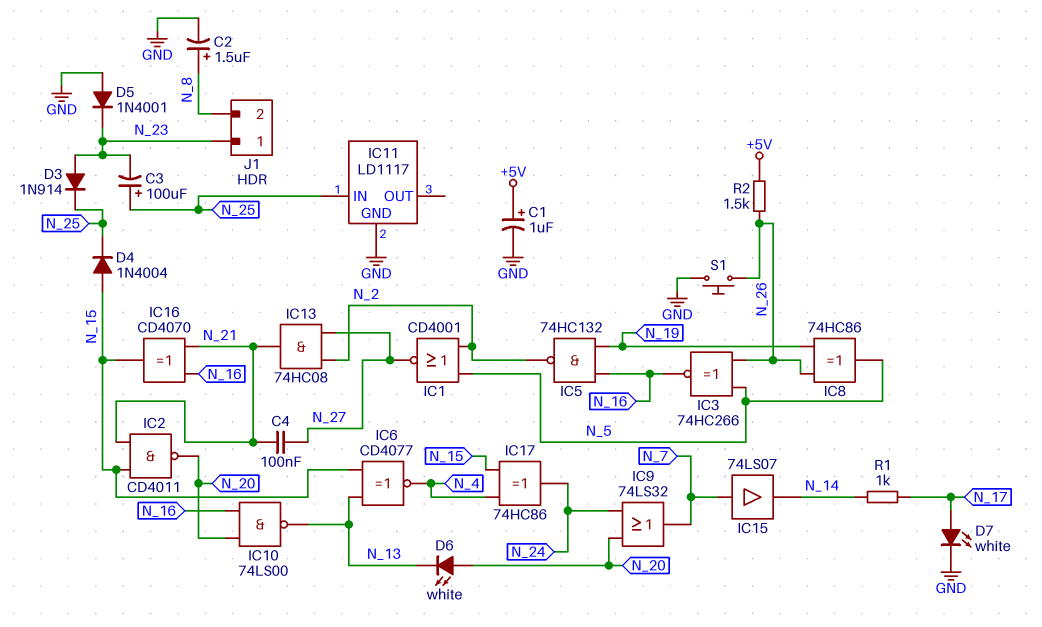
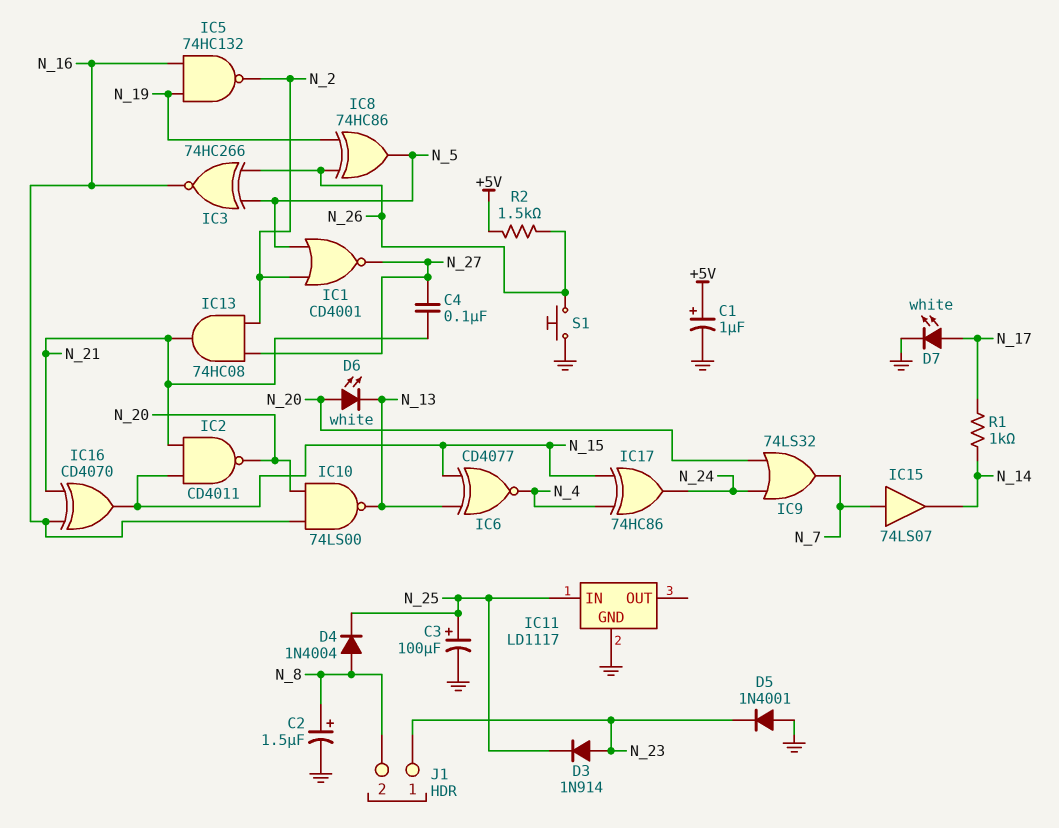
C3: 100uF (plus N_25, minus N_23) -> 100uF (plus N_25, minus GND)
D4: diode 1N4004 (A N_15, K N_25) -> diode 1N4004 (A N_8, K N_25)

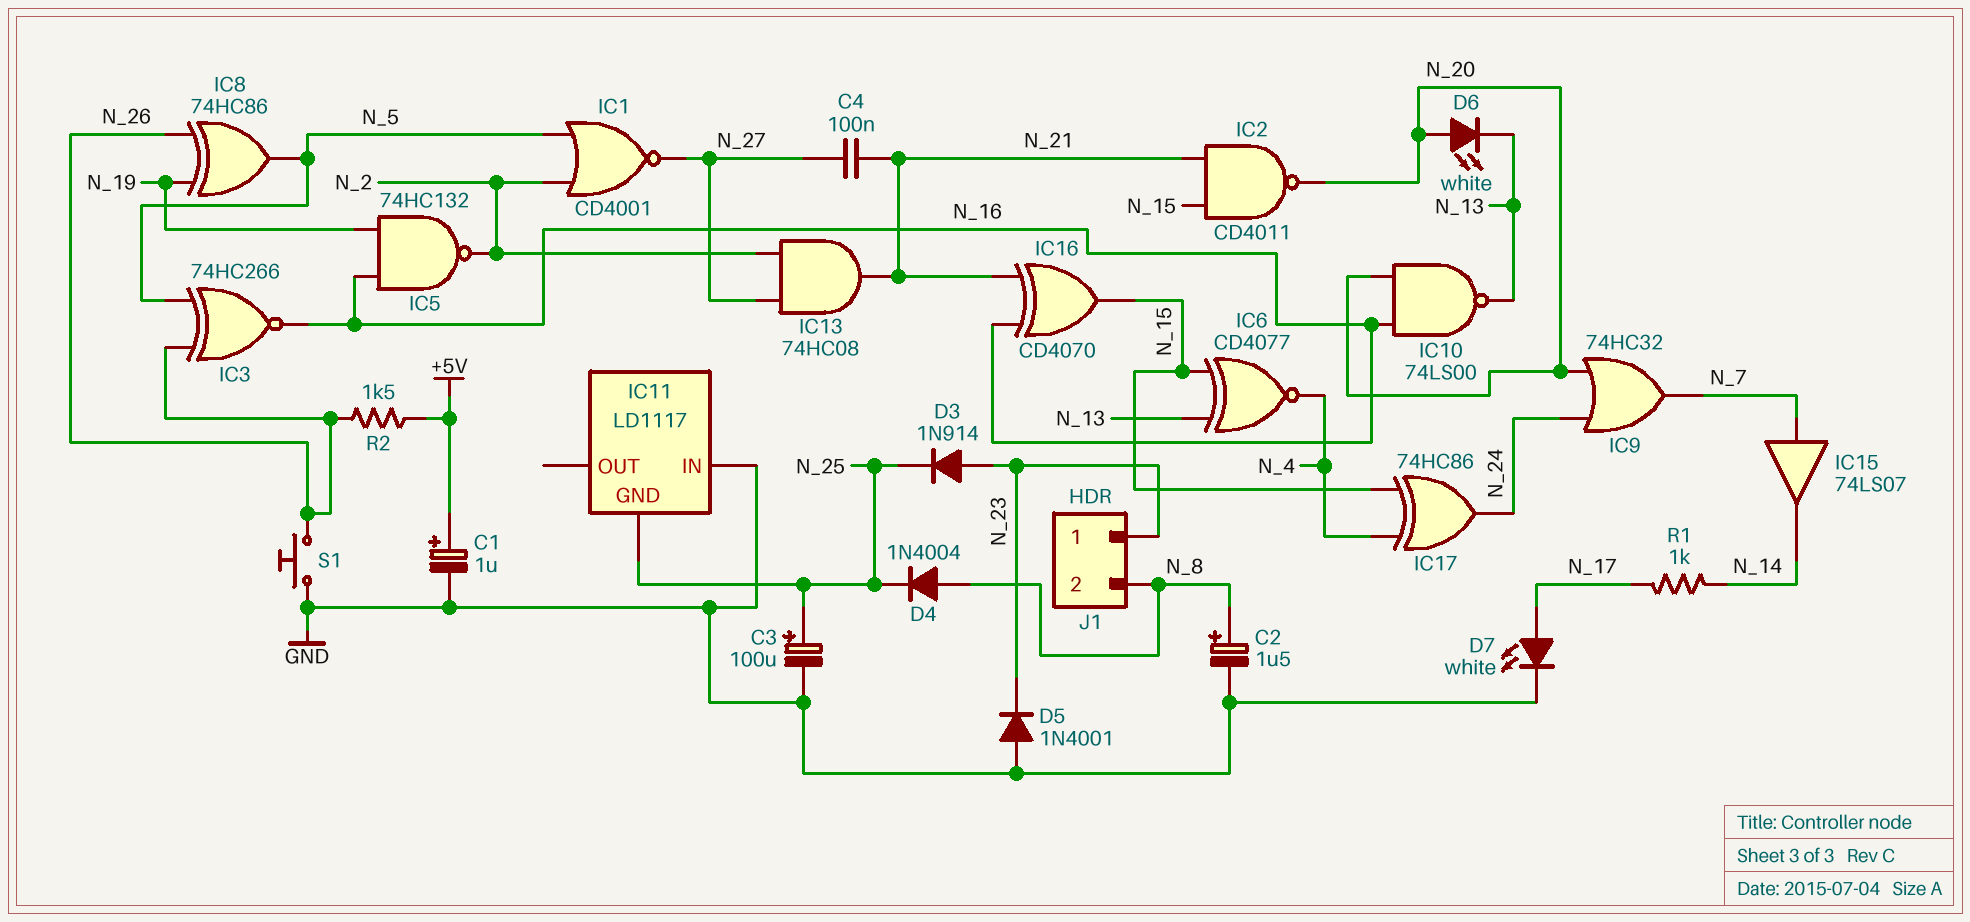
IC9: OR 74LS32 (in N_20, in N_24, out N_7) -> OR 74HC32 (in N_20, in N_24, out N_7)
IC11 pin GND: GND -> N_25
IC11 pin IN: N_25 -> GND

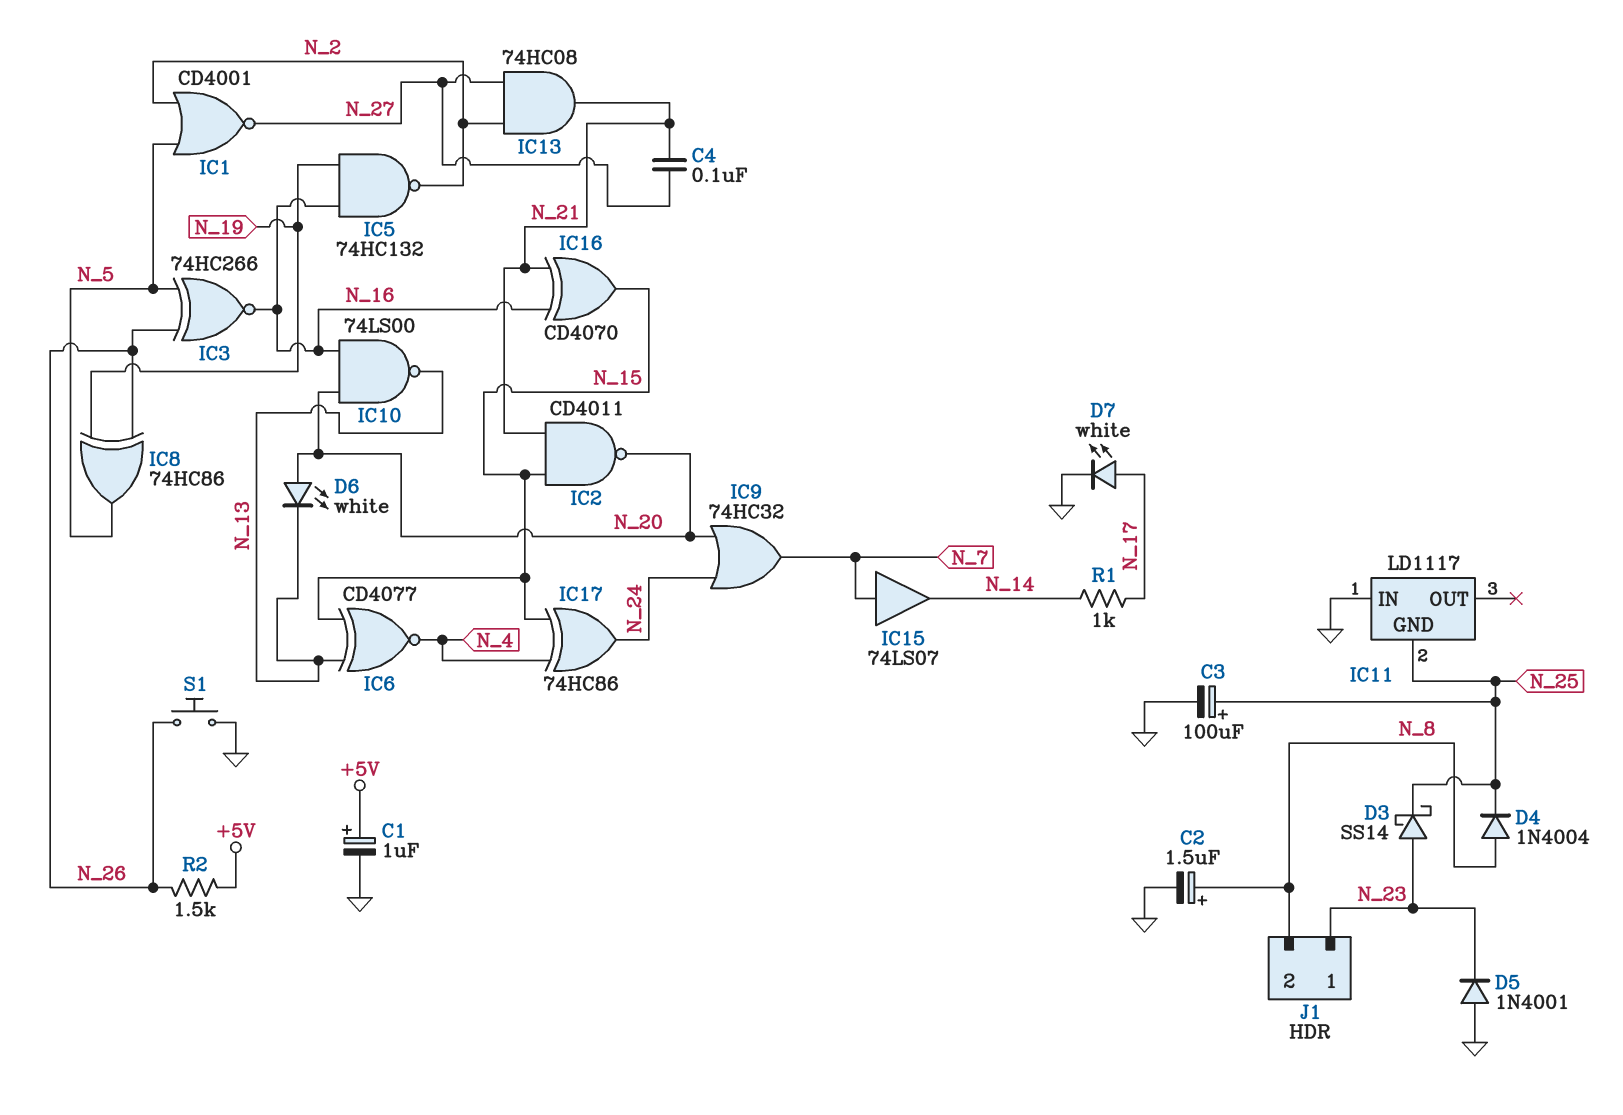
D3: diode 1N914 (A N_23, K N_25) -> schottky SS14 (A N_23, K N_25)

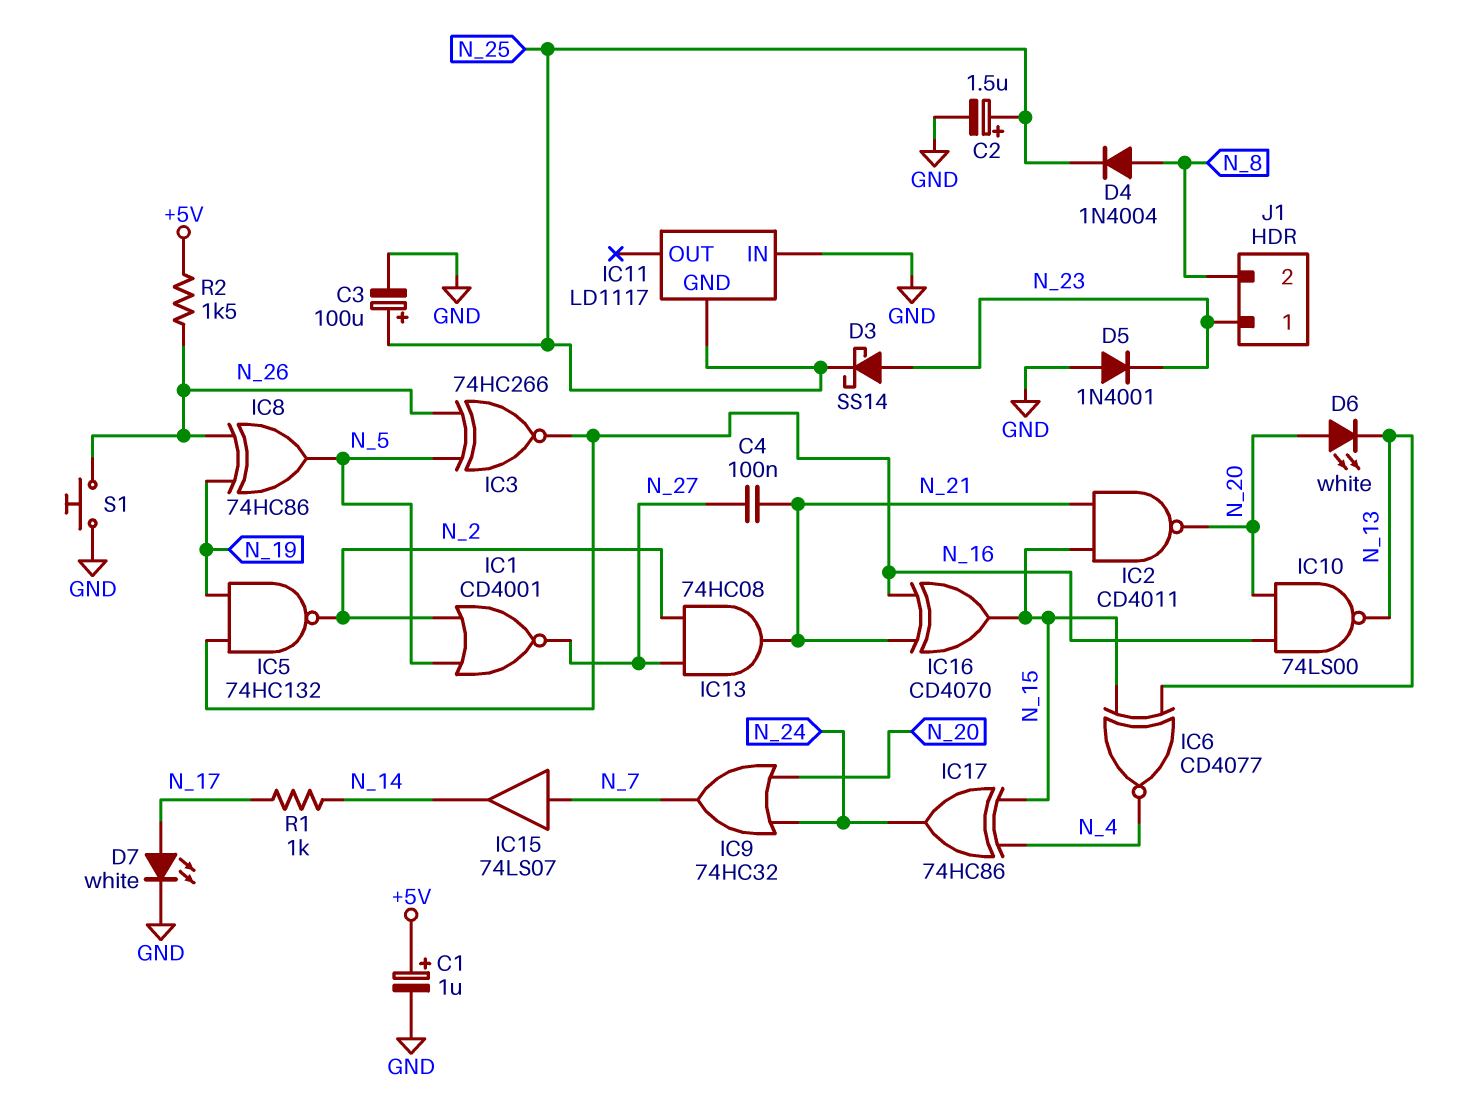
C2: 1.5uF (plus N_8, minus GND) -> 1.5uF (plus N_25, minus GND)

